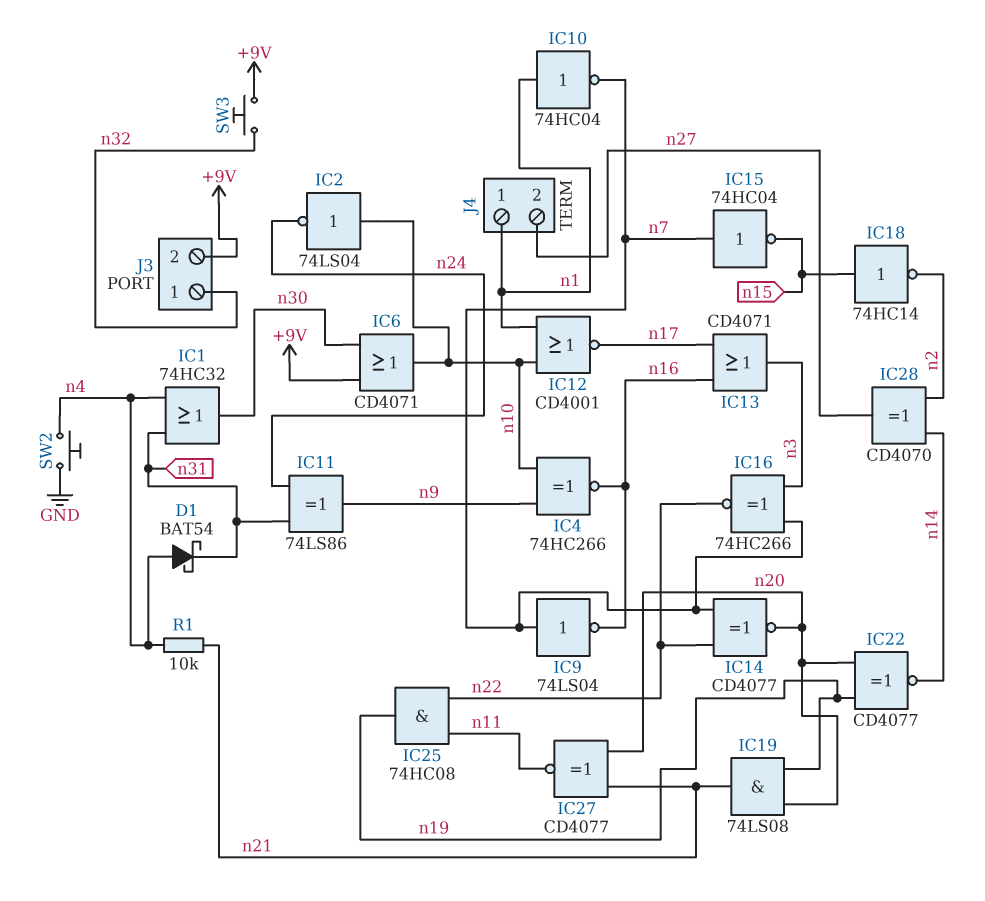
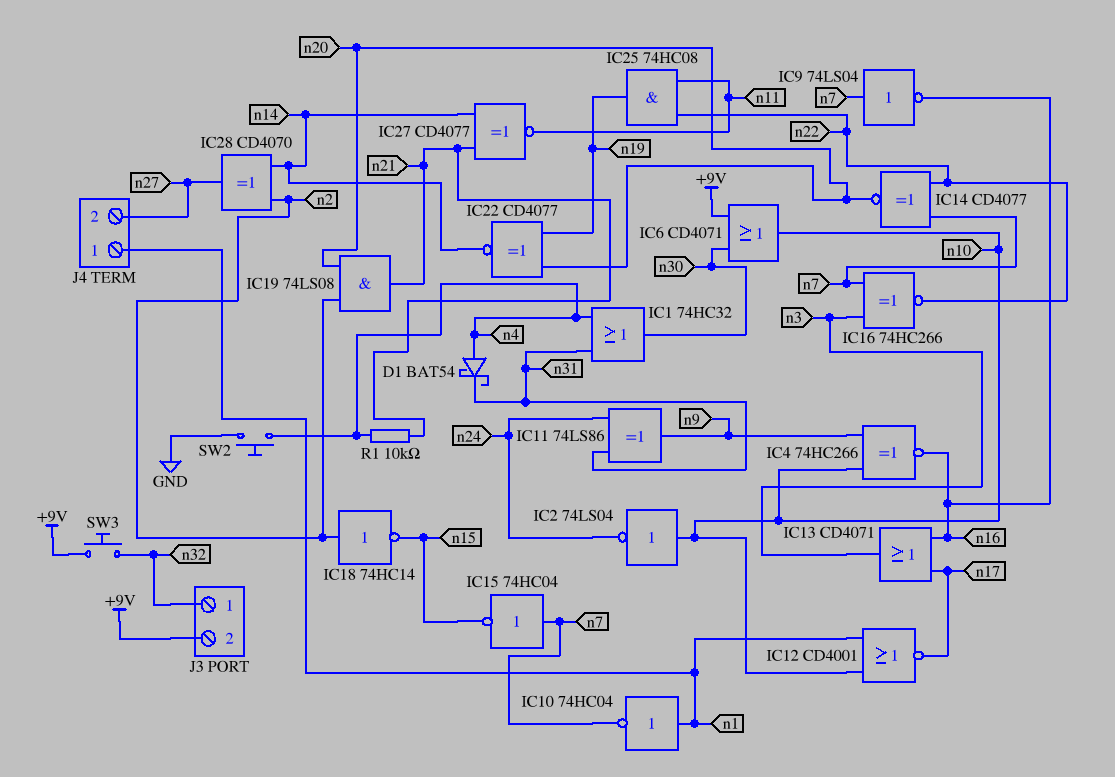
IC18: NOT 74HC14 (in n15, out n2) -> NOT 74HC14 (in n2, out n15)
IC19: AND 74LS08 (in n19, in n20, out n21) -> AND 74LS08 (in n2, in n20, out n21)
IC27: XNOR CD4077 (in n20, in n21, out n11) -> XNOR CD4077 (in n14, in n21, out n11)

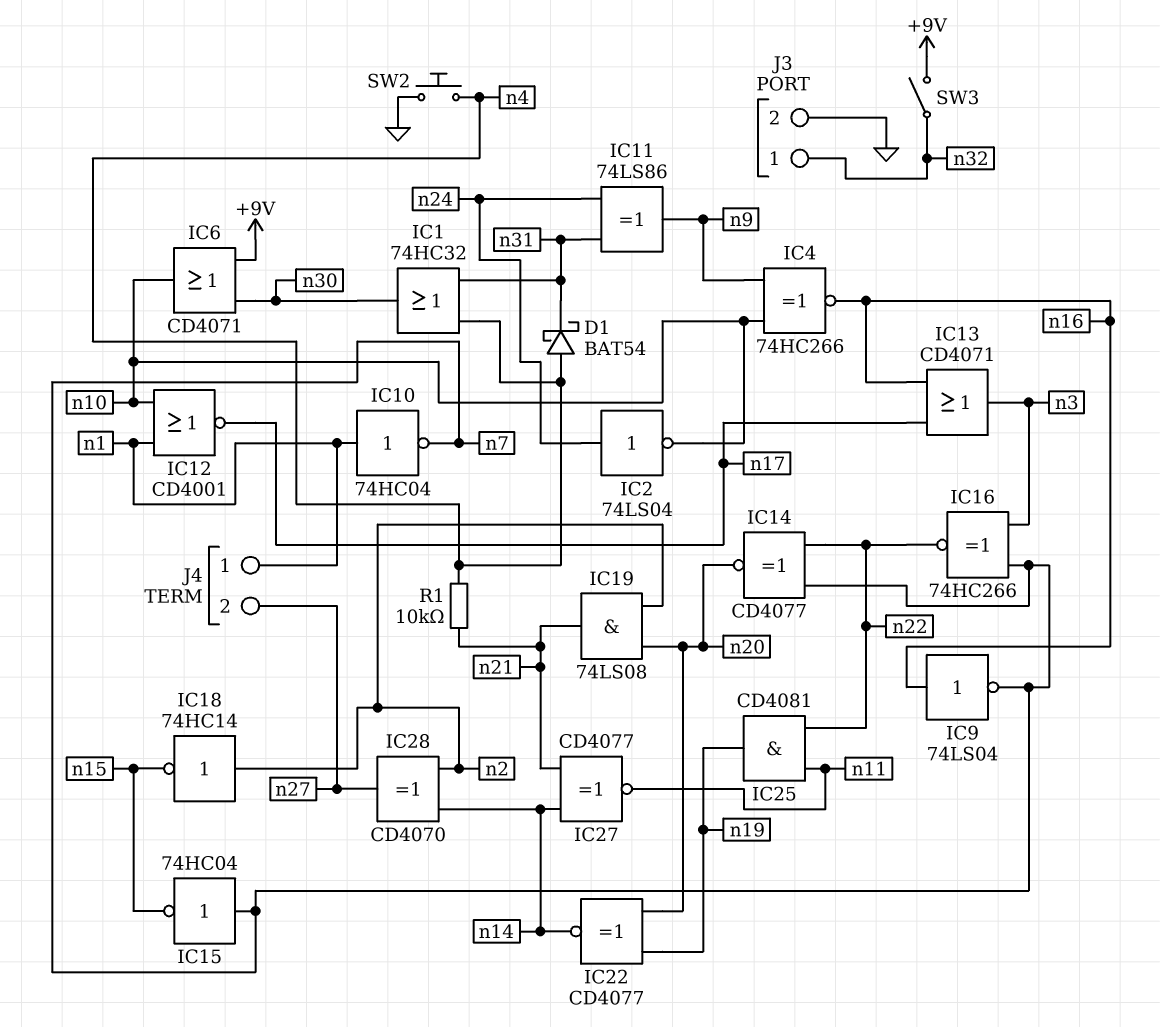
IC2: NOT 74LS04 (in n10, out n24) -> NOT 74LS04 (in n24, out n10)
IC9: NOT 74LS04 (in n7, out n16) -> NOT 74LS04 (in n16, out n7)
IC25: AND 74HC08 (in n11, in n22, out n19) -> AND CD4081 (in n11, in n22, out n19)
J3 pin 2: +9V -> GND
SW3: button (+9V, n32) -> switch (+9V, n32)

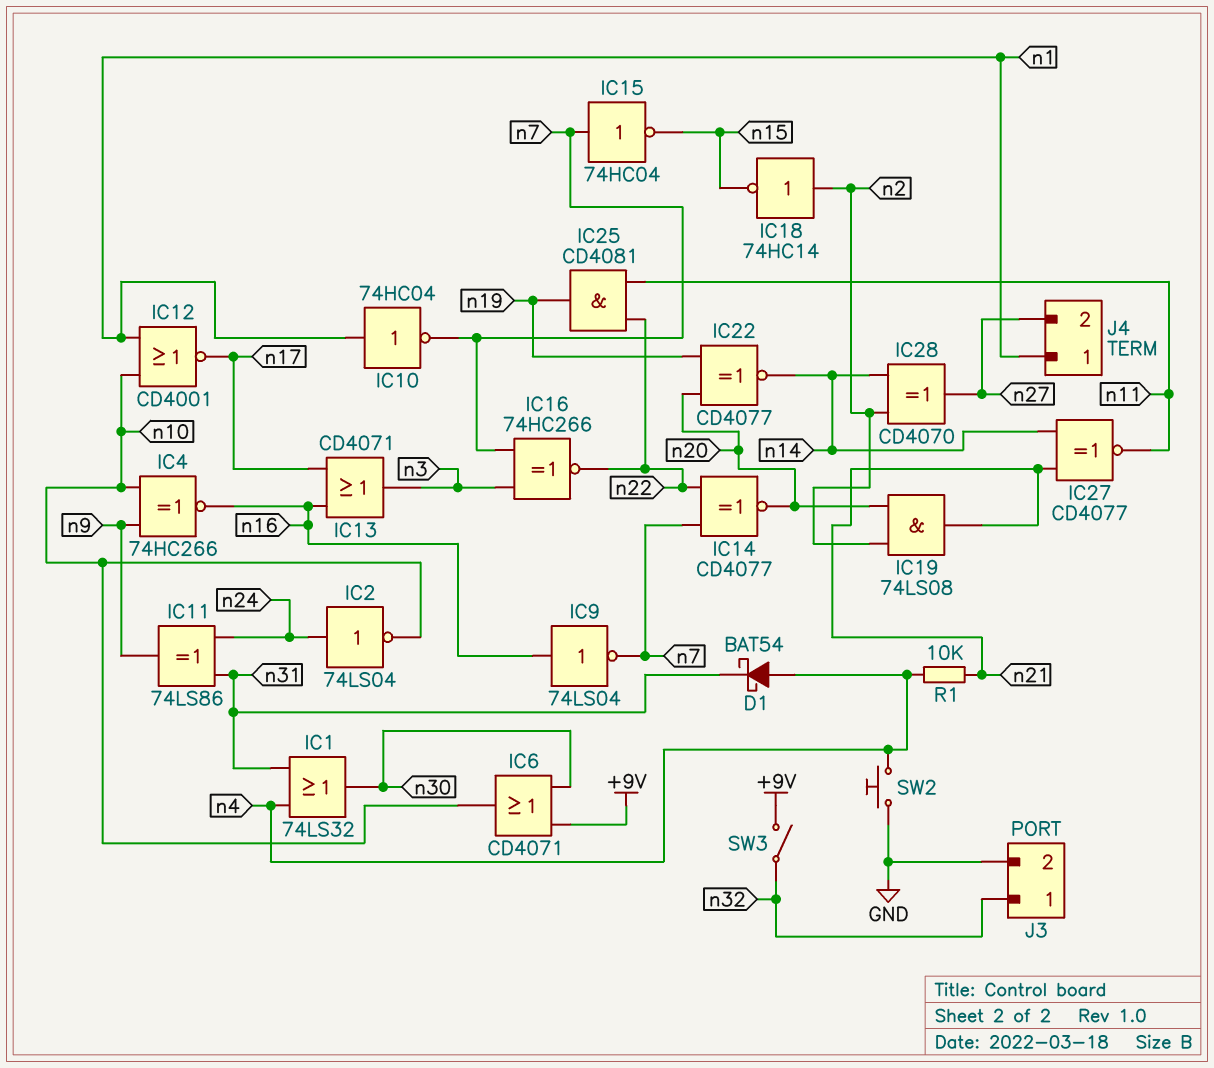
IC1: OR 74HC32 (in n4, in n31, out n30) -> OR 74LS32 (in n4, in n31, out n30)

